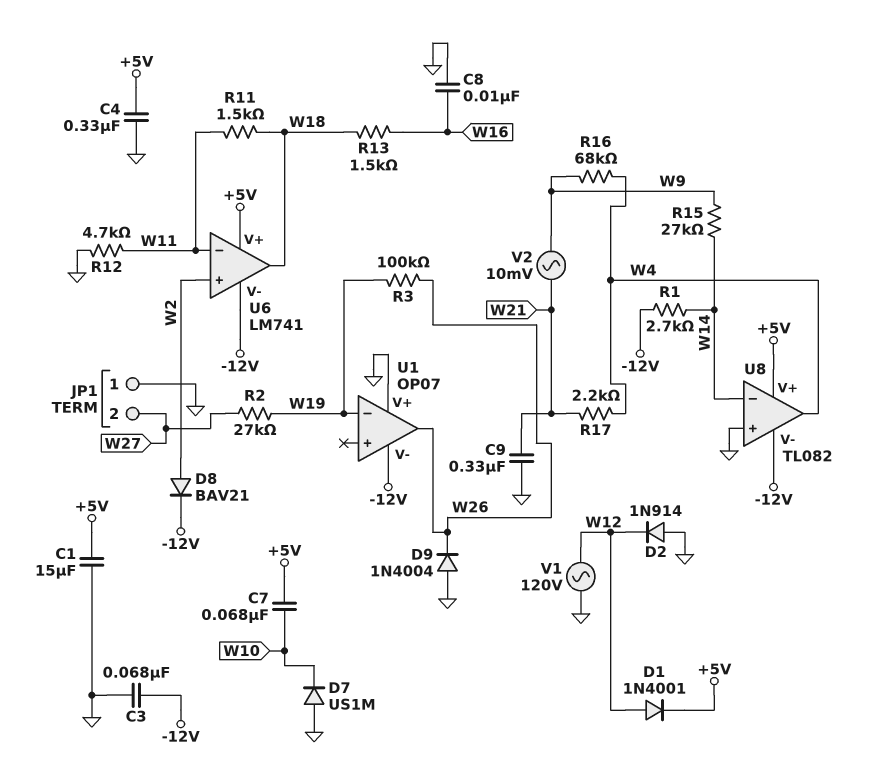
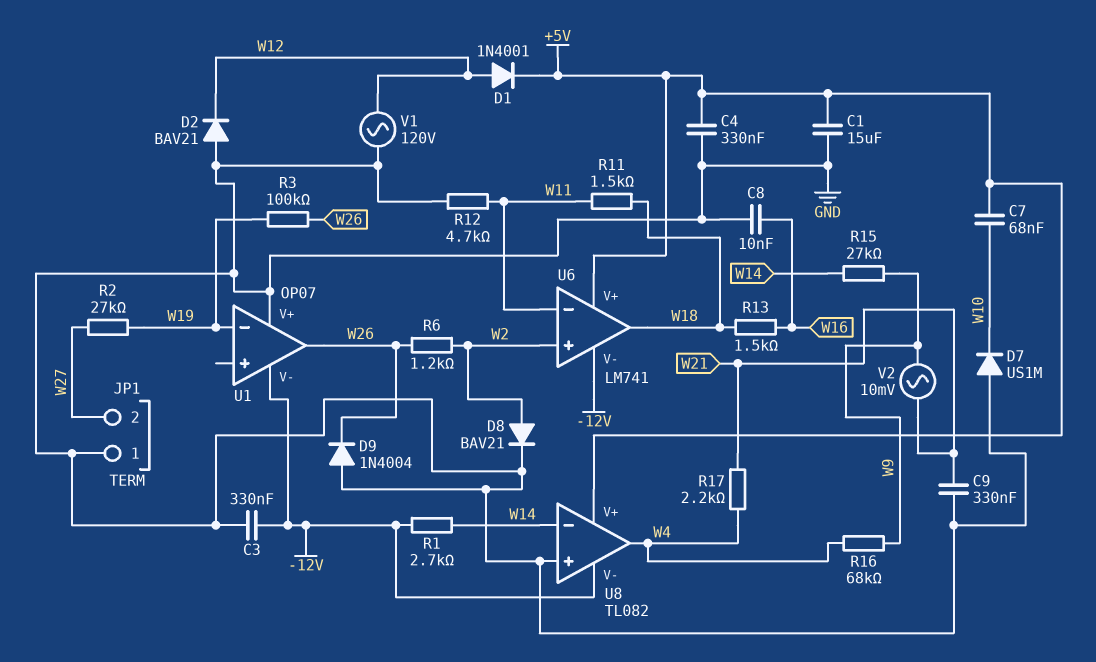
C3: 68nF (-12V, GND) -> 330nF (-12V, GND)
D2: diode 1N914 (A GND, K W12) -> diode BAV21 (A GND, K W12)
D8: diode BAV21 (A W2, K -12V) -> diode BAV21 (A W2, K GND)
R6: none -> 1.2k (W2, W26)

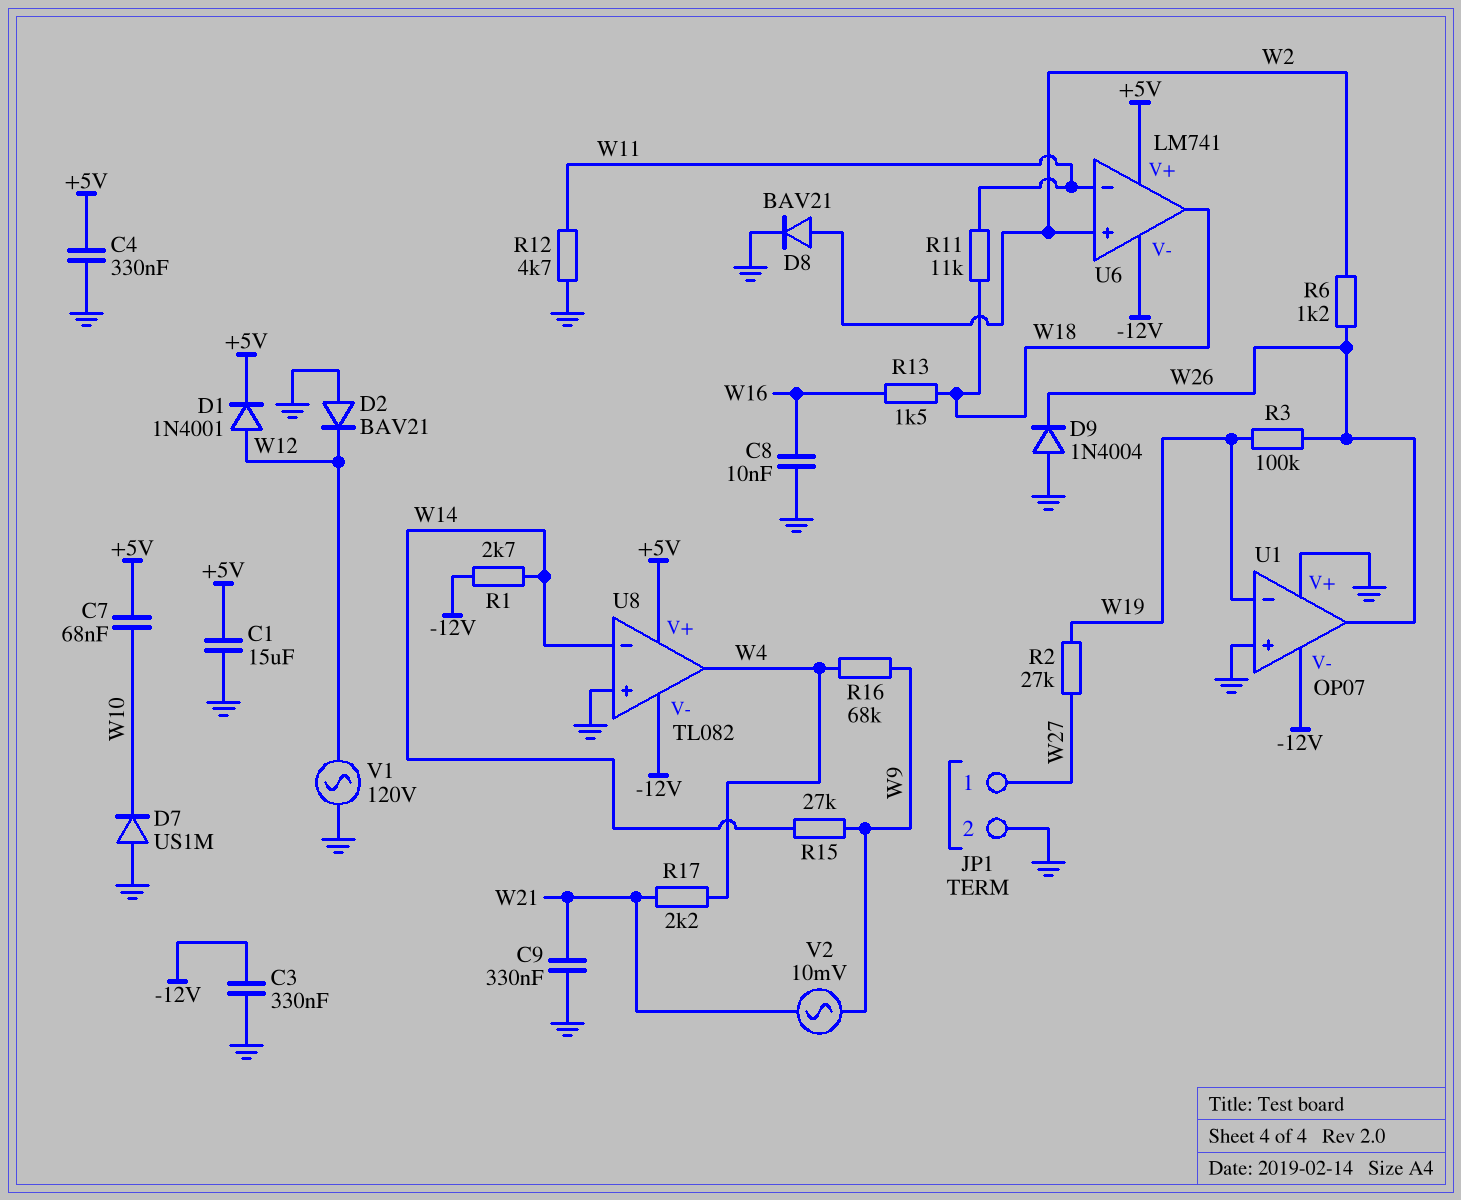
JP1 pin 1: GND -> W27
JP1 pin 2: W27 -> GND
R11: 1.5k (W11, W18) -> 11k (W11, W18)
U1 pin in+: none -> GND

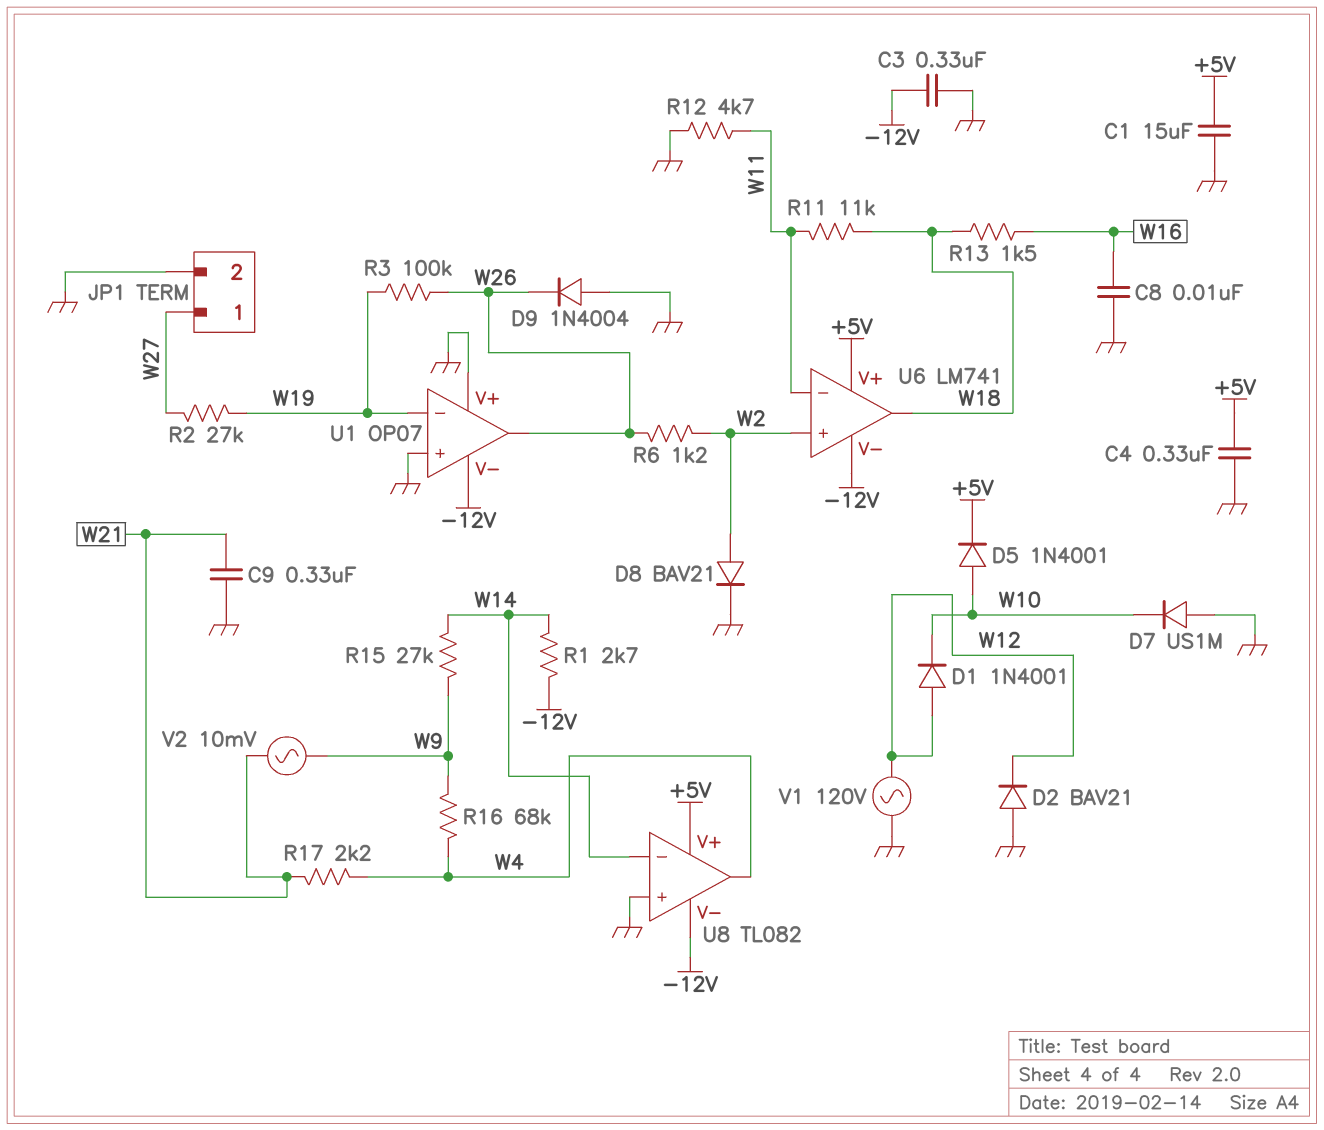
C7: 68nF (+5V, W10) -> none
D1: diode 1N4001 (A W12, K +5V) -> diode 1N4001 (A W12, K W10)
D5: none -> diode 1N4001 (A W10, K +5V)

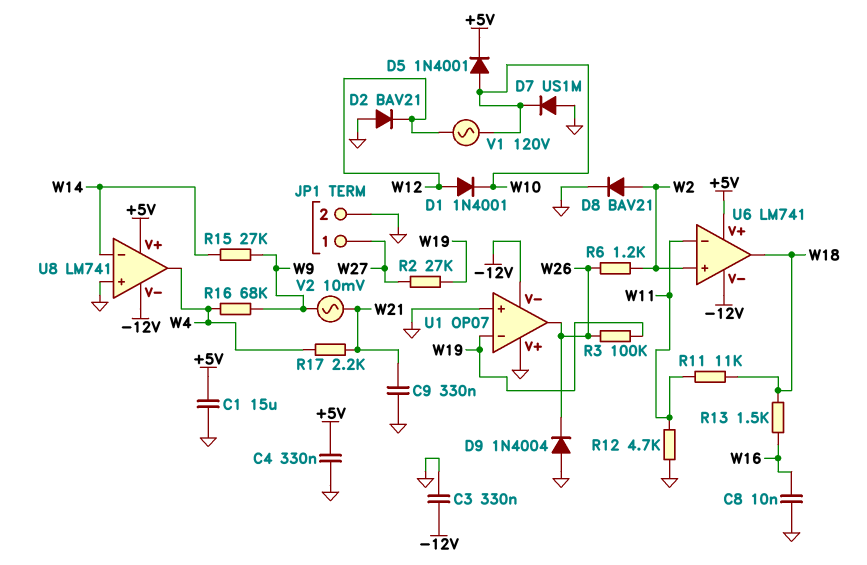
R1: 2.7k (-12V, W14) -> none
U8: TL082 -> LM741
V1: AC 120V (GND, W12) -> AC 120V (W10, W12)

